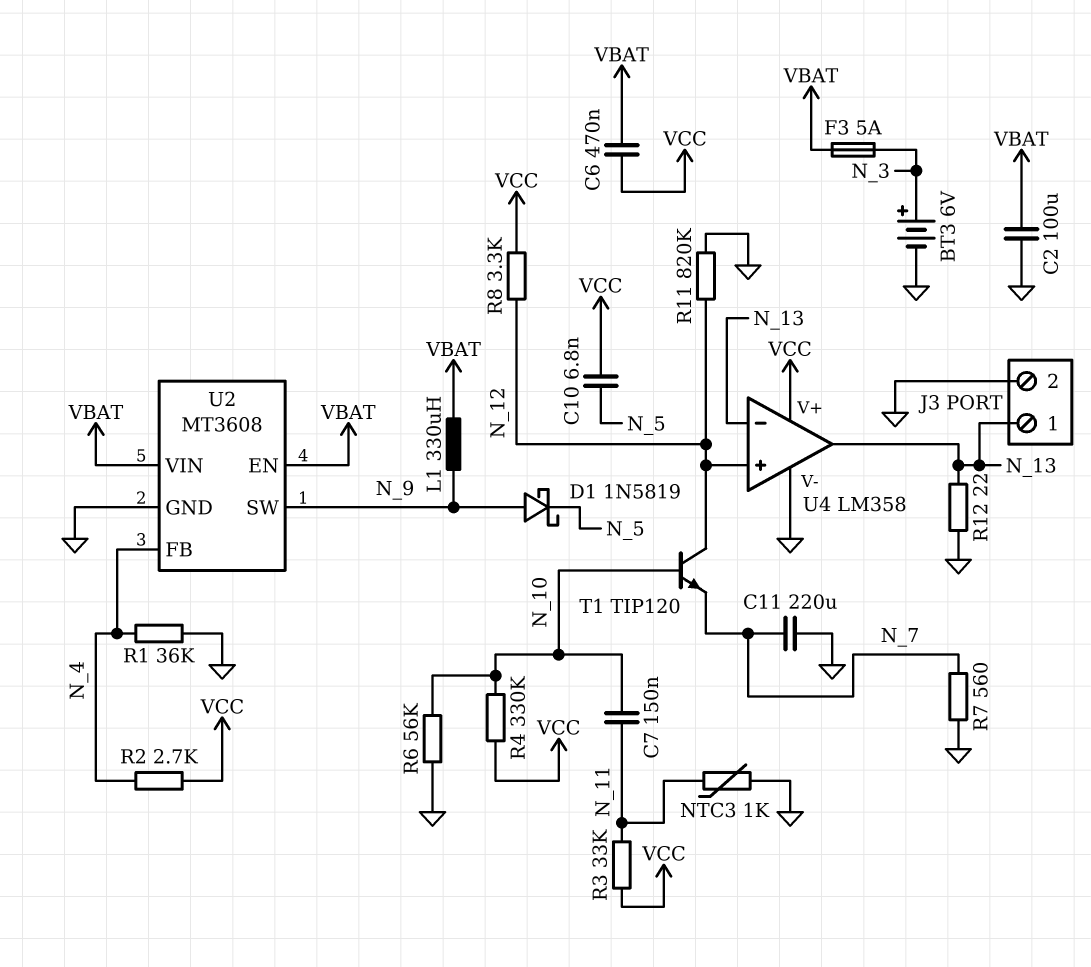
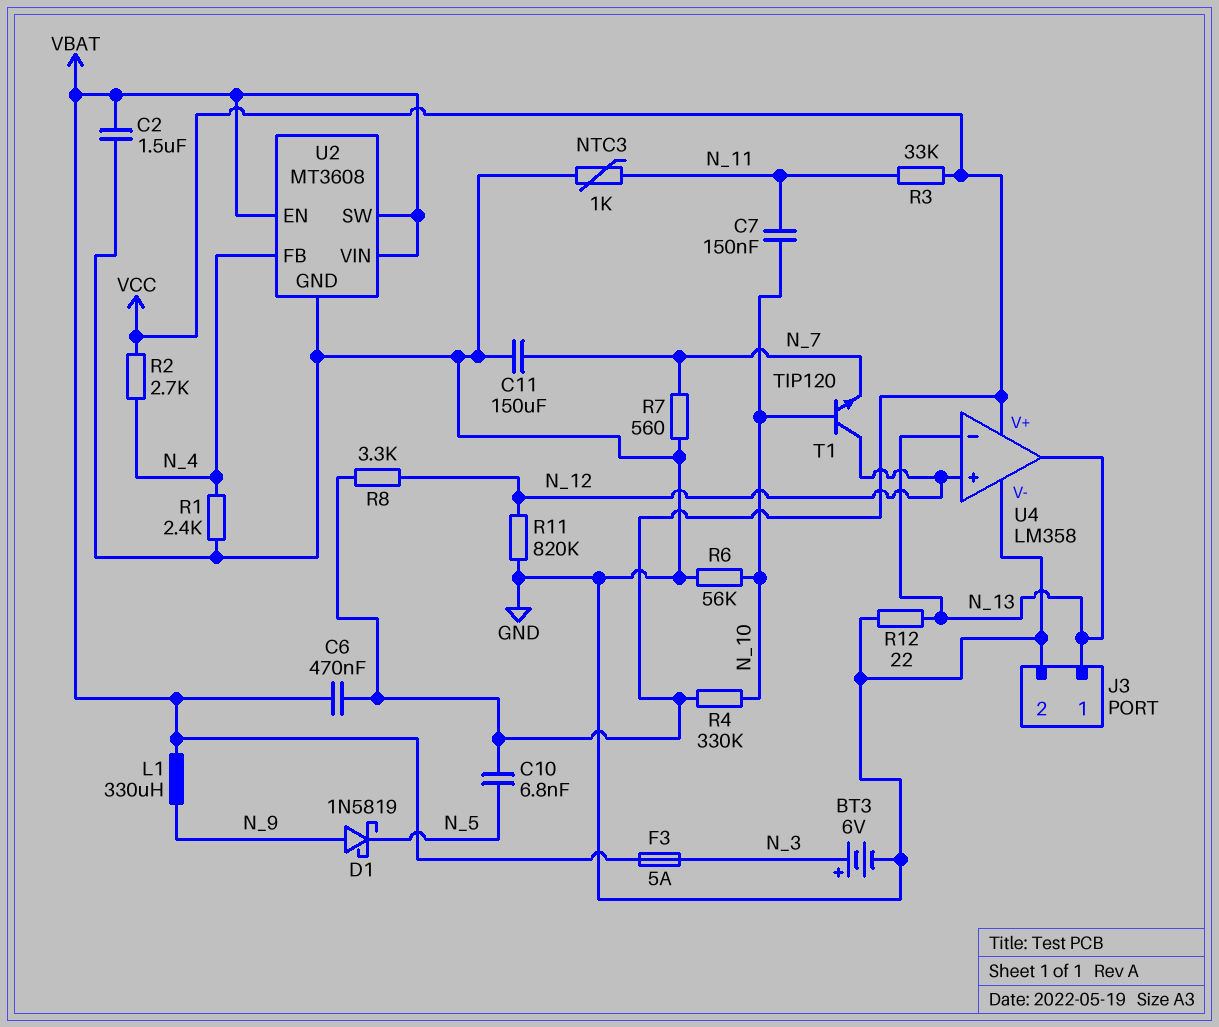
C2: 100uF (GND, VBAT) -> 1.5uF (GND, VBAT)
C11: 220uF (GND, N_7) -> 150uF (GND, N_7)
R1: 36k (GND, N_4) -> 2.4k (GND, N_4)
U2 pin SW: N_9 -> VBAT

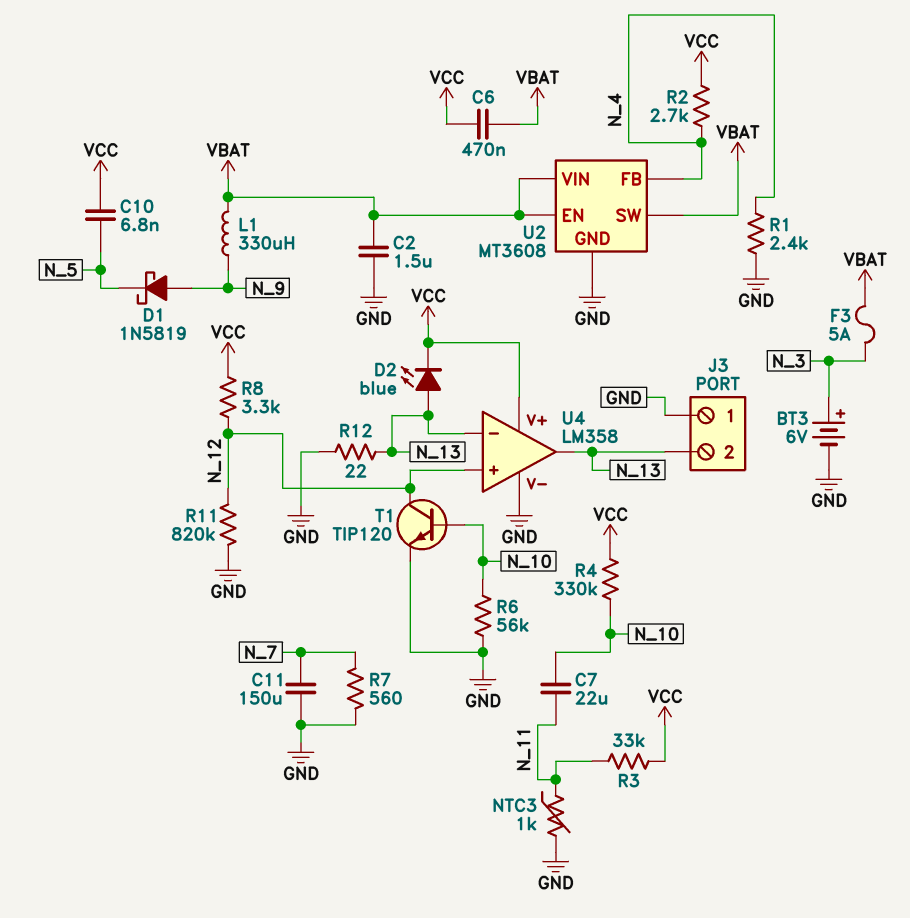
C7: 150nF (N_10, N_11) -> 22uF (N_10, N_11)
D2: none -> LED blue (A N_13, K VCC)
J3 pin 1: N_13 -> GND
J3 pin 2: GND -> N_13
T1: NPN TIP120 (B N_10, C N_12, E N_7) -> NPN TIP120 (B N_10, C N_12, E GND)

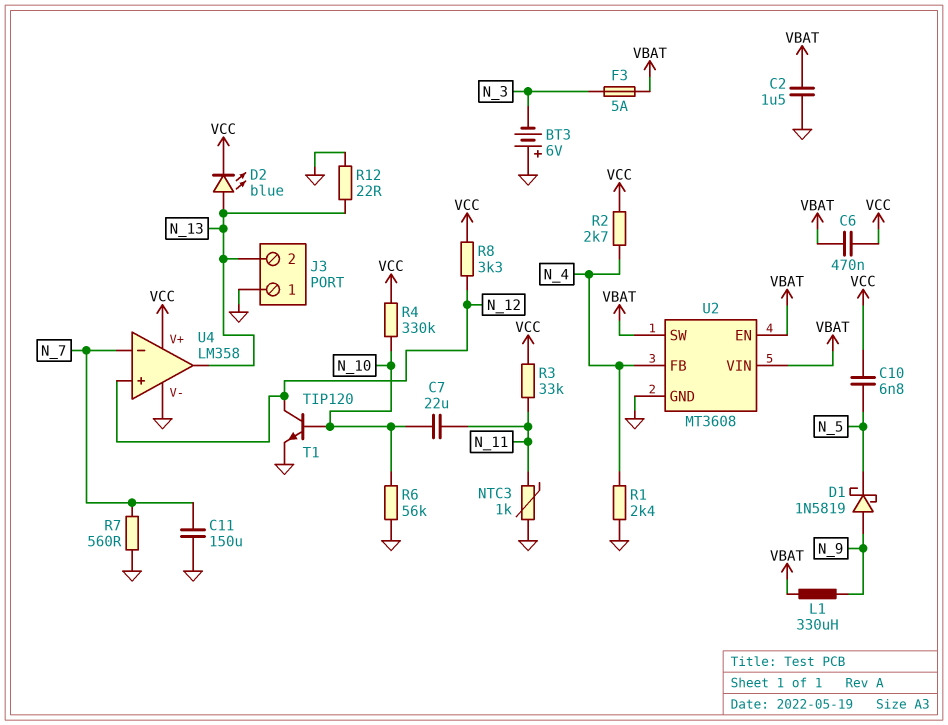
BT3: 6V (plus N_3, minus GND) -> 6V (plus GND, minus N_3)
R11: 820k (GND, N_12) -> none
U4 pin in-: N_13 -> N_7

